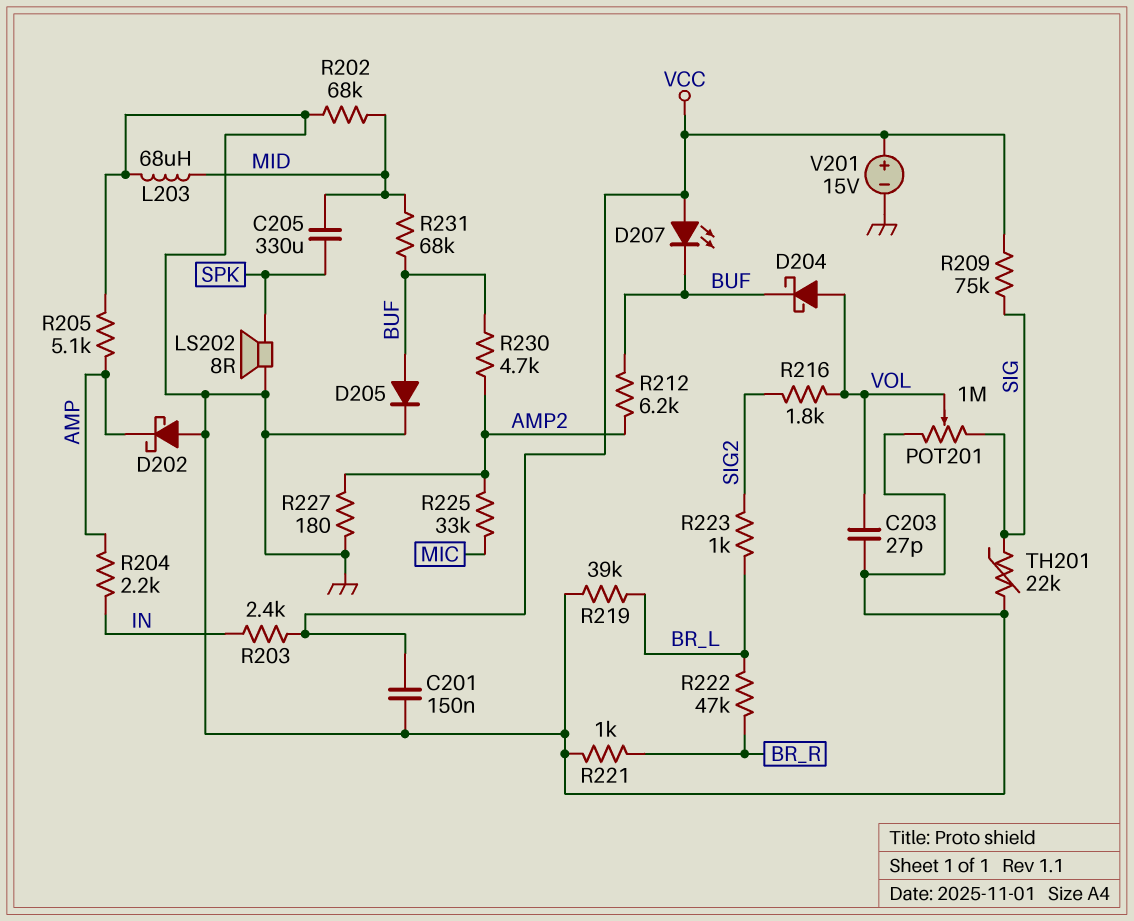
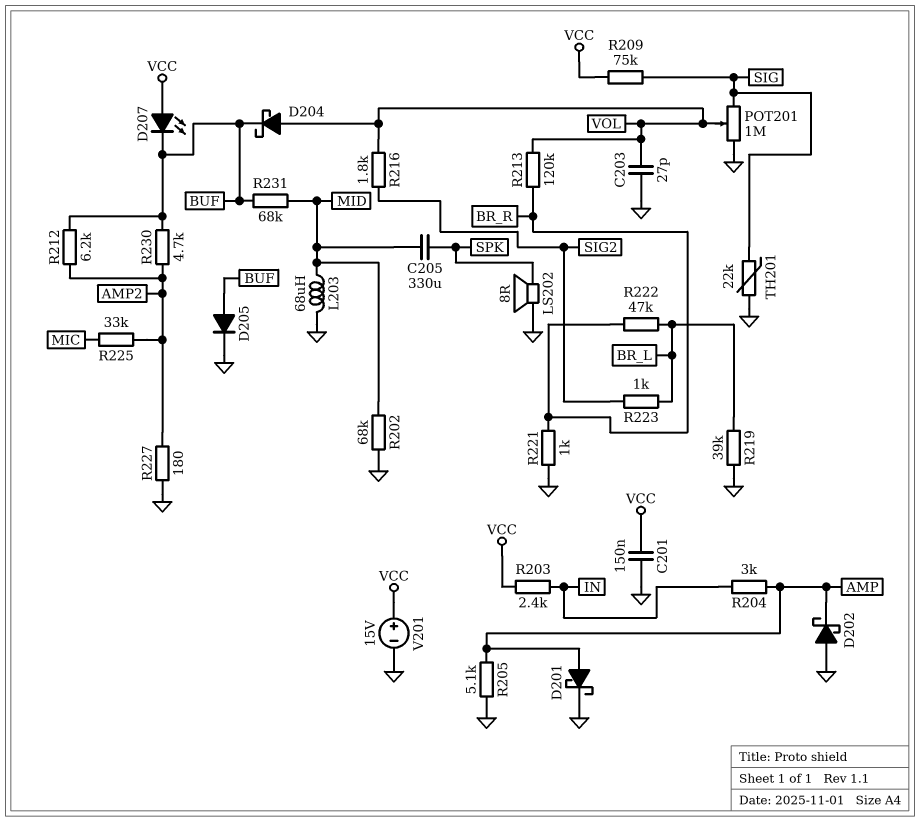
D201: none -> schottky (A AMP, K GND)
R204: 2.2k (AMP, IN) -> 3k (AMP, IN)
R213: none -> 120k (BR_R, VOL)

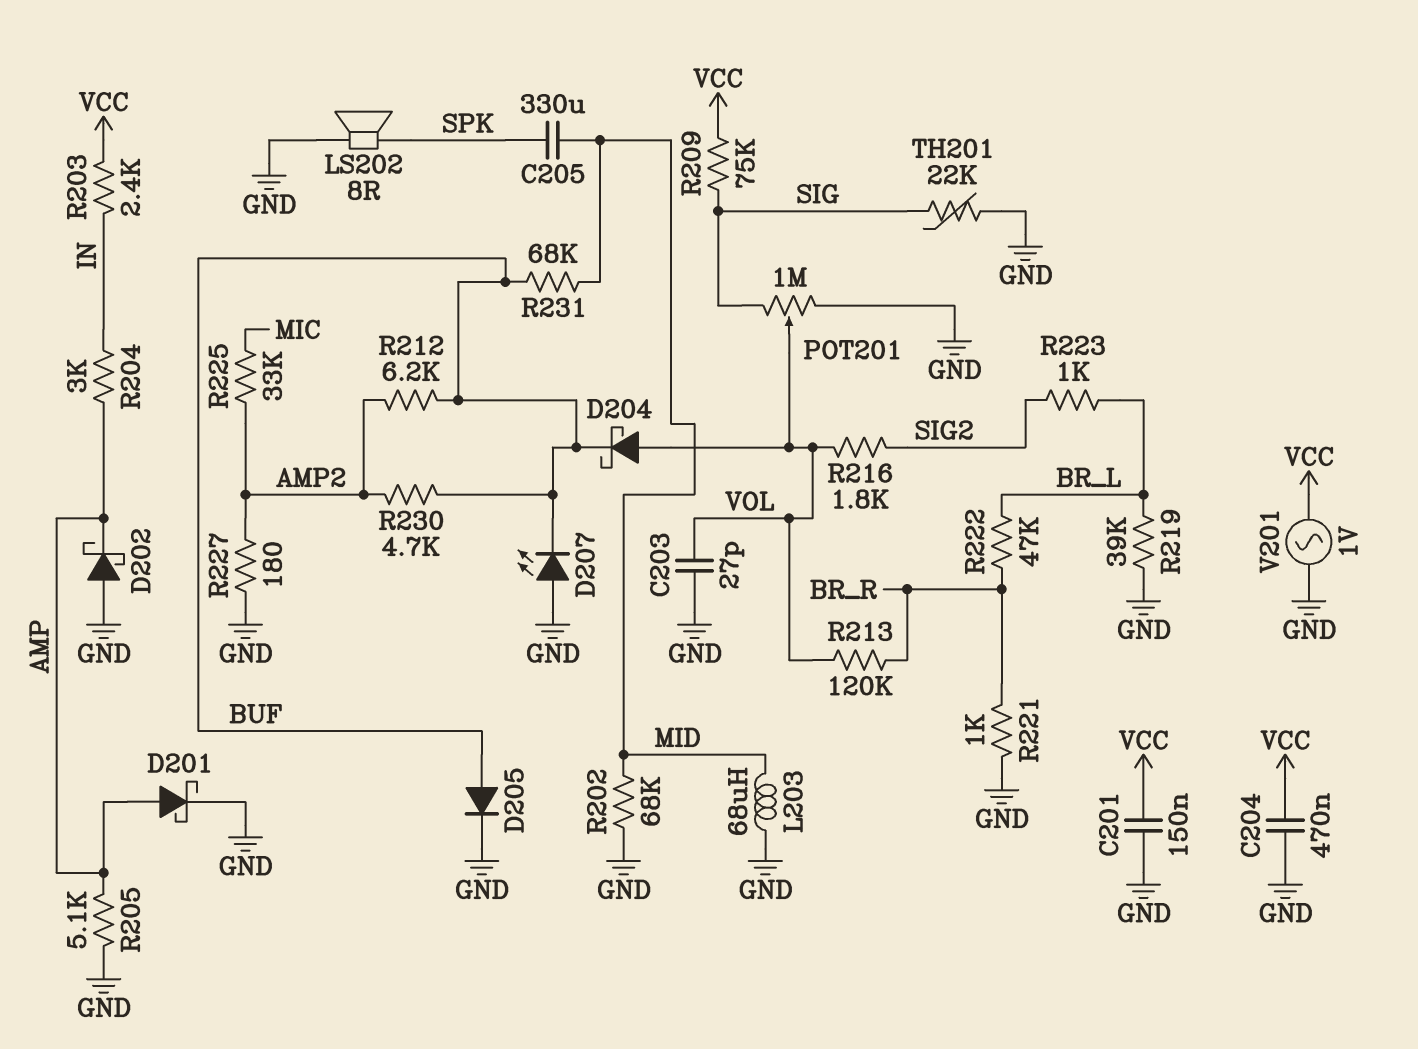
C204: none -> 470nF (GND, VCC)
D207: LED (A VCC, K BUF) -> LED (A GND, K BUF)
V201: 15V (plus VCC, minus GND) -> AC 1V (GND, VCC)

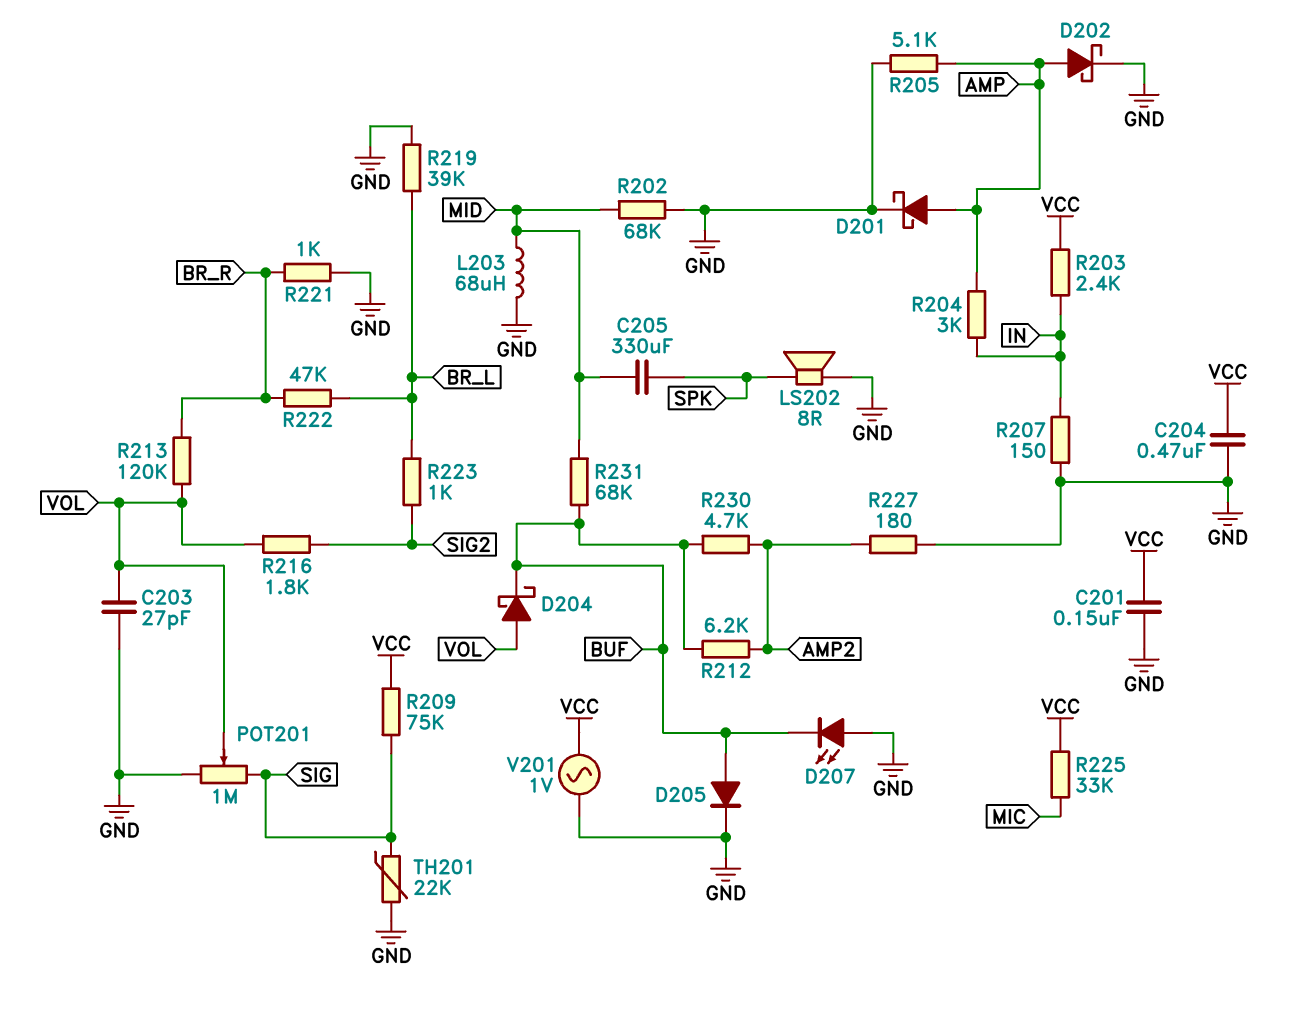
D202: schottky (A GND, K AMP) -> schottky (A AMP, K GND)
R207: none -> 150 (GND, IN)
R225: 33k (AMP2, MIC) -> 33k (MIC, VCC)

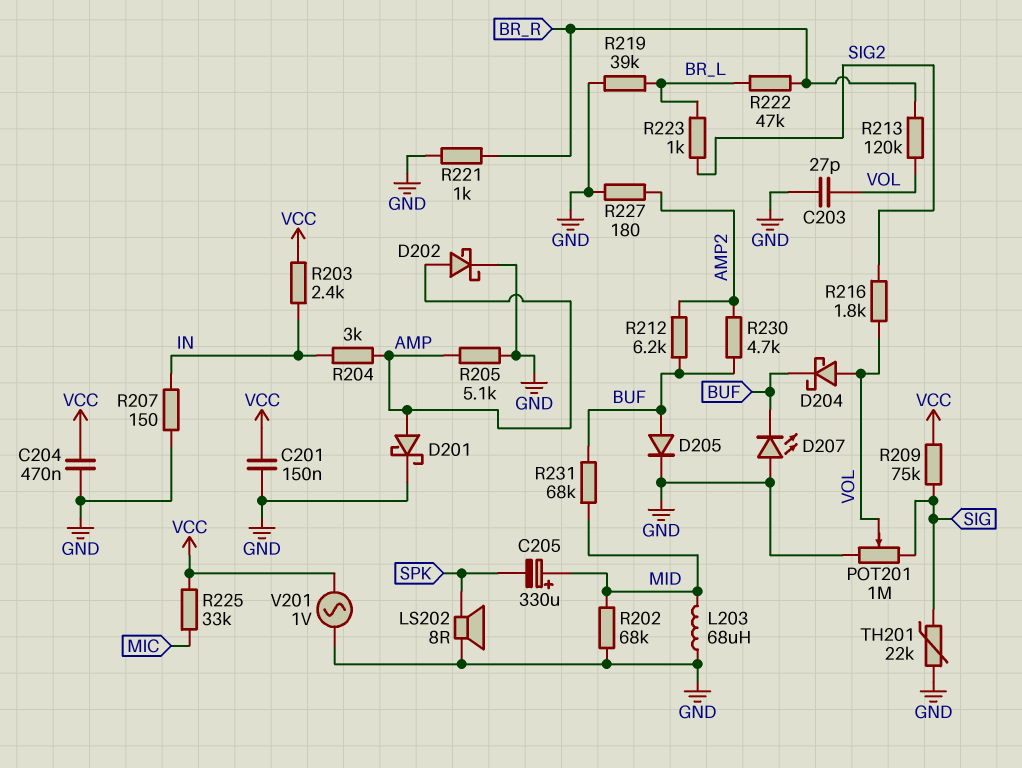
C205: 330uF (MID, SPK) -> 330uF (plus MID, minus SPK)

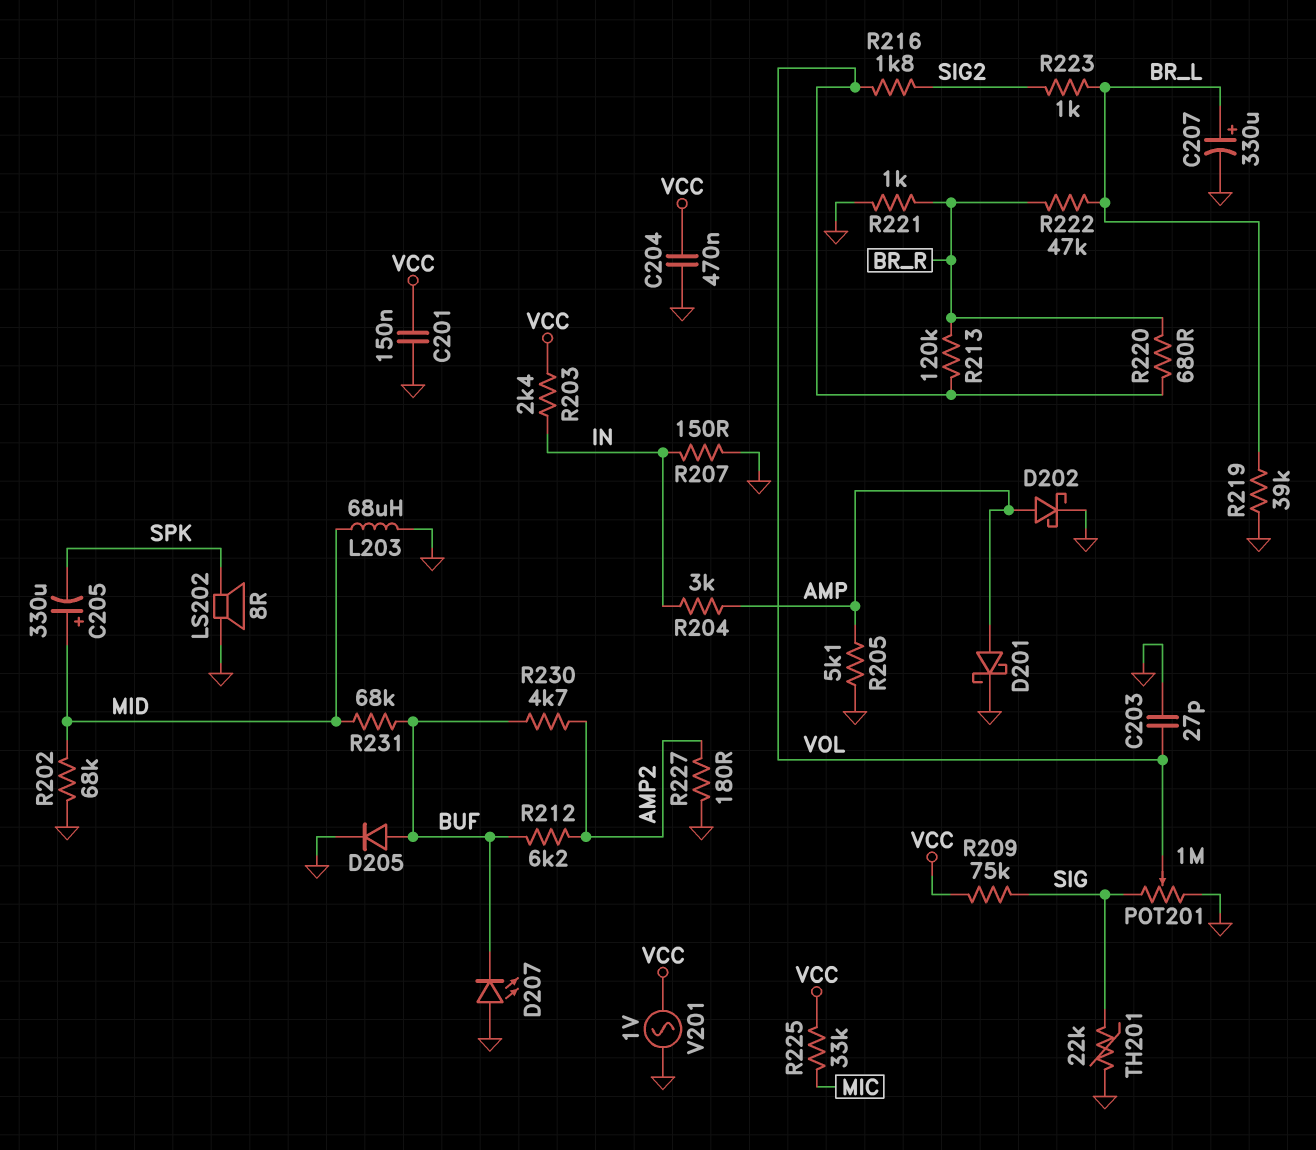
C207: none -> 330uF (plus BR_L, minus GND)
D204: schottky (A VOL, K BUF) -> none
R220: none -> 680 (BR_R, VOL)

